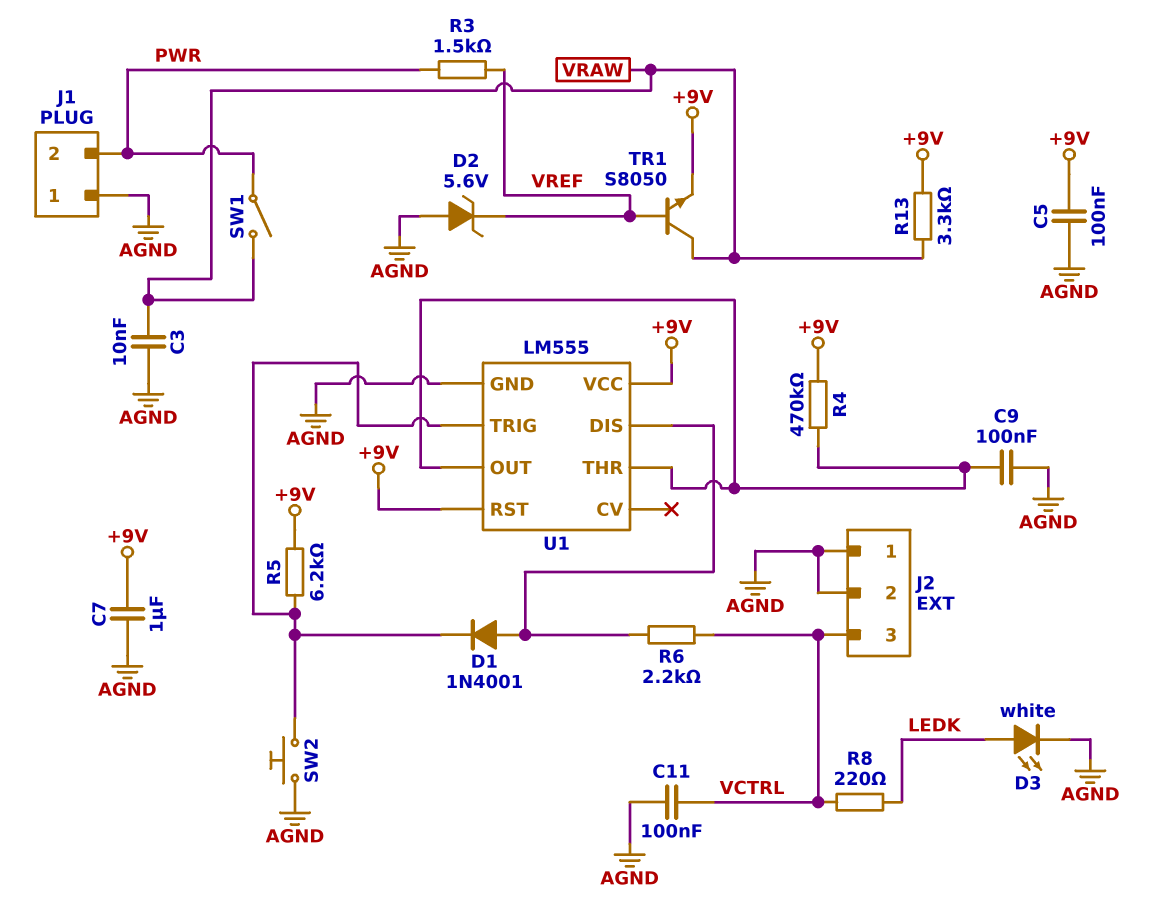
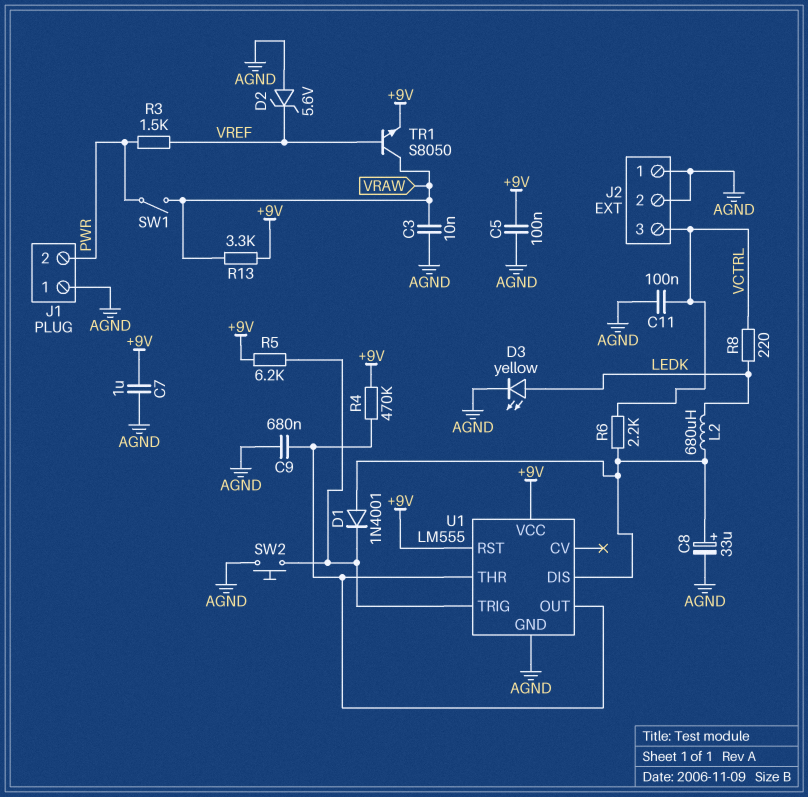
C8: none -> 33uF (plus U1/DIS, minus AGND)
C9: 100nF (AGND, U1/OUT) -> 680nF (AGND, U1/OUT)
D3: LED white (A LEDK, K AGND) -> LED yellow (A LEDK, K AGND)
L2: none -> 680uH (LEDK, U1/DIS)

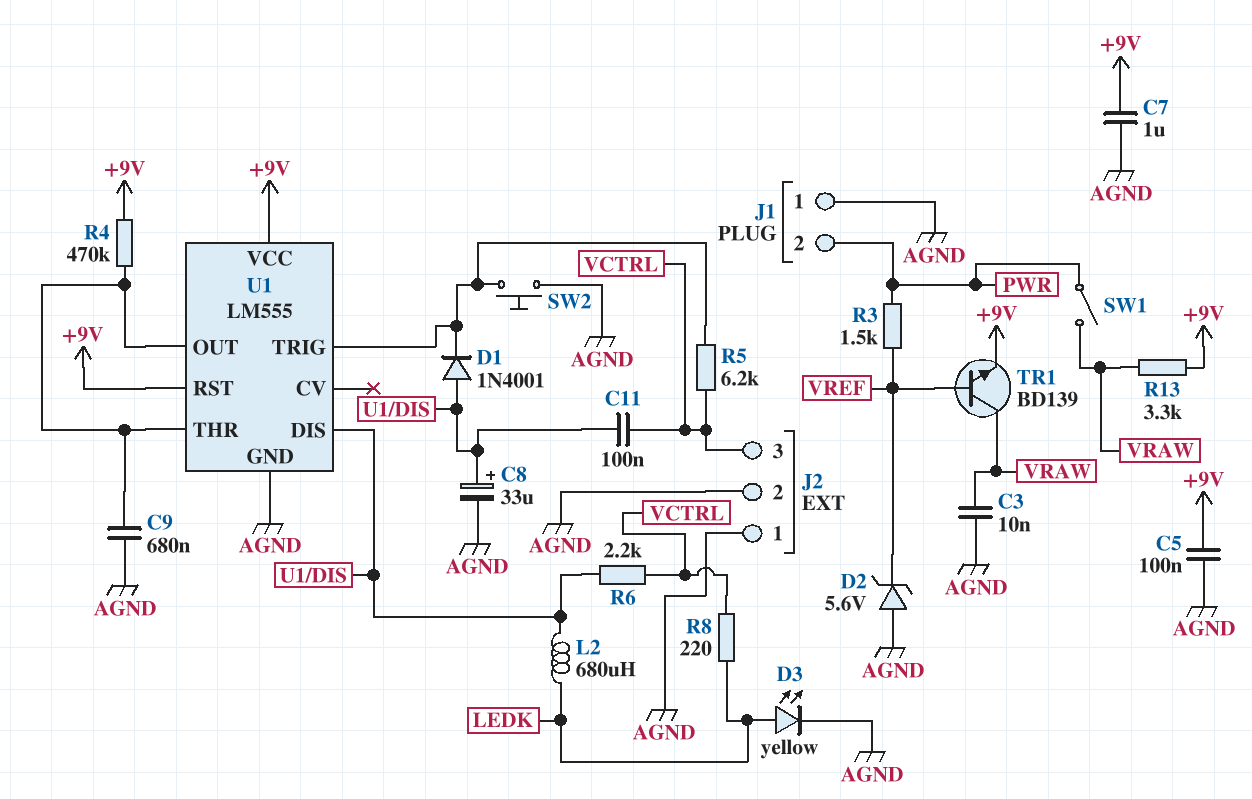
C11: 100nF (AGND, VCTRL) -> 100nF (U1/DIS, VCTRL)
R5: 6.2k (+9V, U1/TRIG) -> 6.2k (U1/TRIG, VCTRL)
TR1: NPN S8050 (B VREF, C VRAW, E +9V) -> NPN BD139 (B VREF, C VRAW, E +9V)

